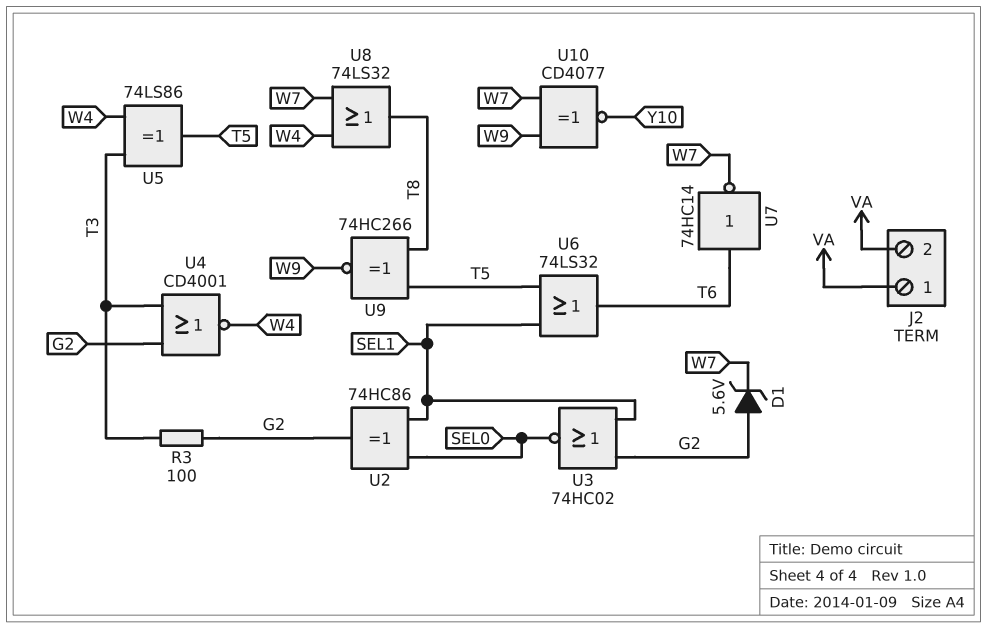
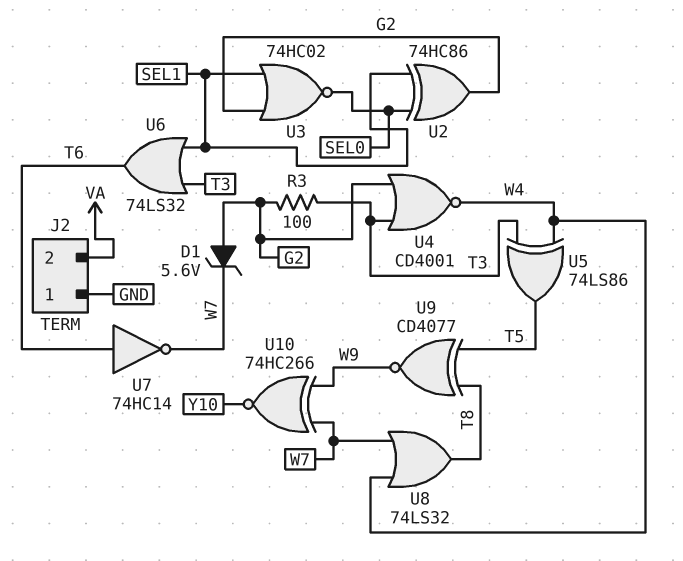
J2 pin 1: VA -> GND
U6: OR 74LS32 (in SEL1, in T5, out T6) -> OR 74LS32 (in SEL1, in T3, out T6)
U9: XNOR 74HC266 (in T5, in T8, out W9) -> XNOR CD4077 (in T5, in T8, out W9)
U10: XNOR CD4077 (in W7, in W9, out Y10) -> XNOR 74HC266 (in W7, in W9, out Y10)

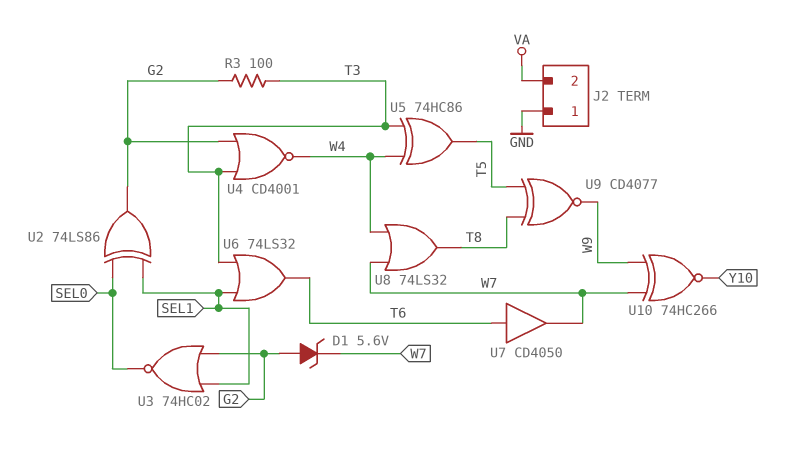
U2: XOR 74HC86 (in SEL0, in SEL1, out G2) -> XOR 74LS86 (in SEL0, in SEL1, out G2)
U5: XOR 74LS86 (in T3, in W4, out T5) -> XOR 74HC86 (in T3, in W4, out T5)
U7: NOT 74HC14 (in T6, out W7) -> buffer CD4050 (in T6, out W7)

